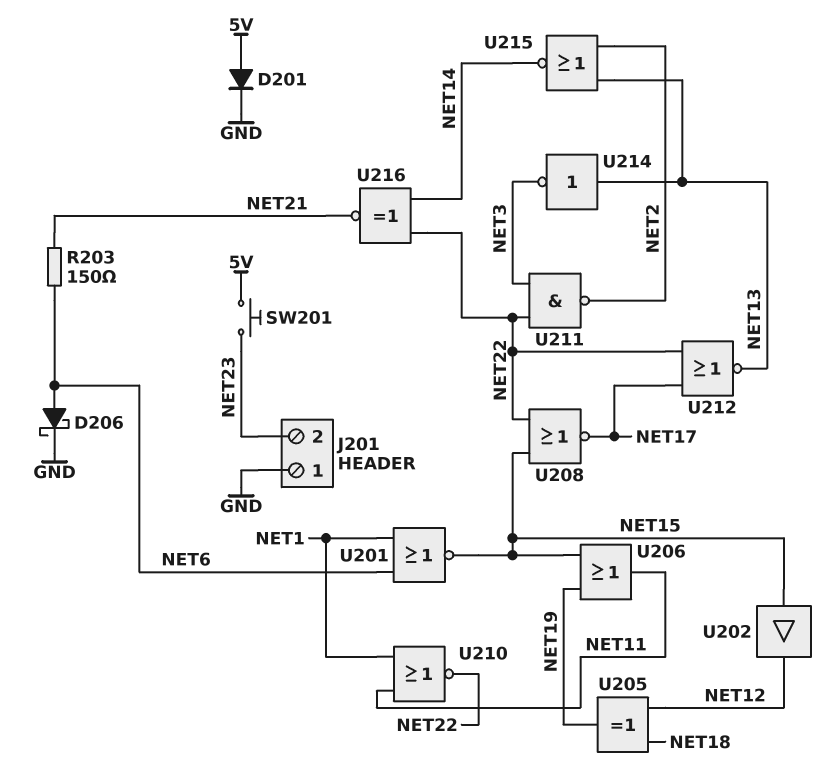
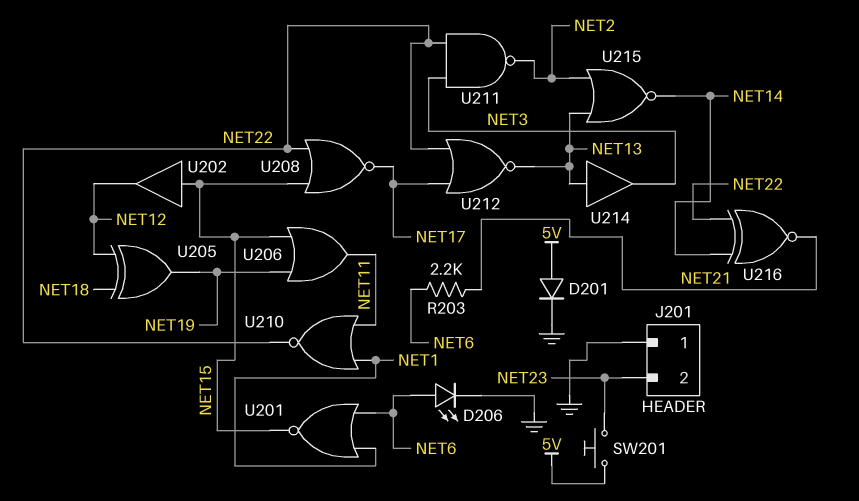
D206: schottky (A NET6, K GND) -> LED (A NET6, K GND)
R203: 150 (NET6, NET21) -> 2.2k (NET6, NET21)
U214: NOT (in NET13, out NET3) -> buffer (in NET13, out NET3)

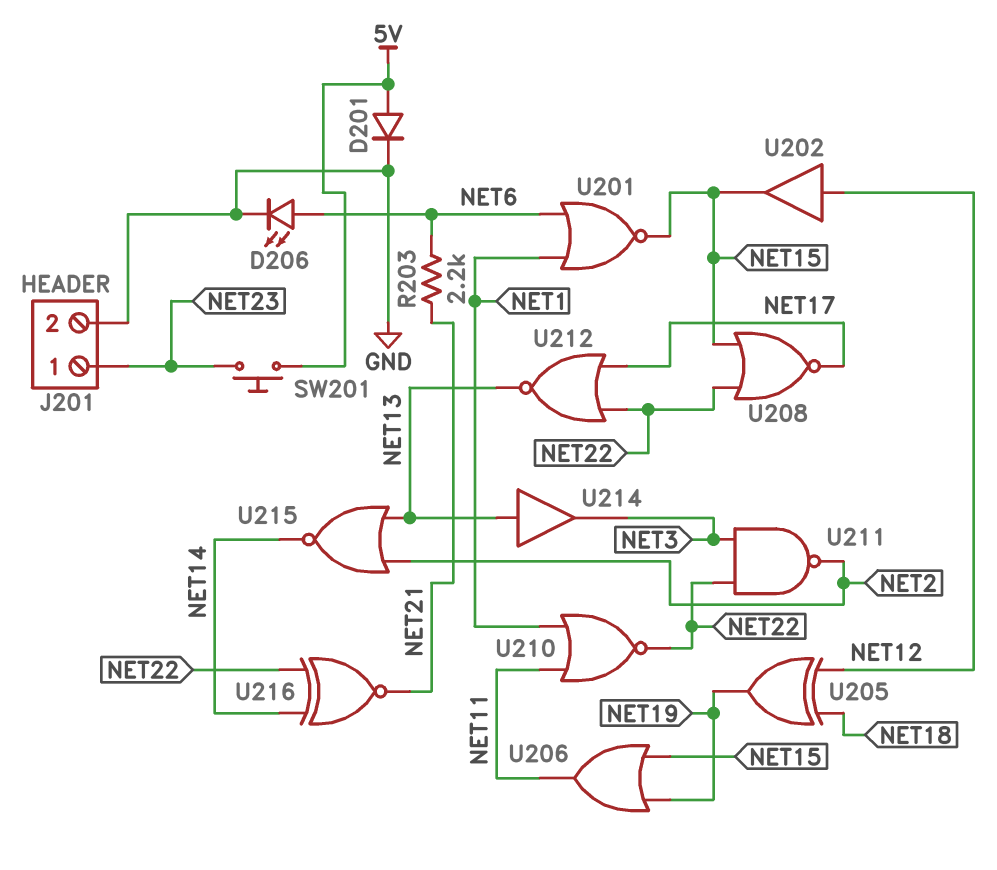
J201 pin 1: GND -> NET23
J201 pin 2: NET23 -> GND
U202: buffer (in NET15, out NET12) -> buffer (in NET12, out NET15)

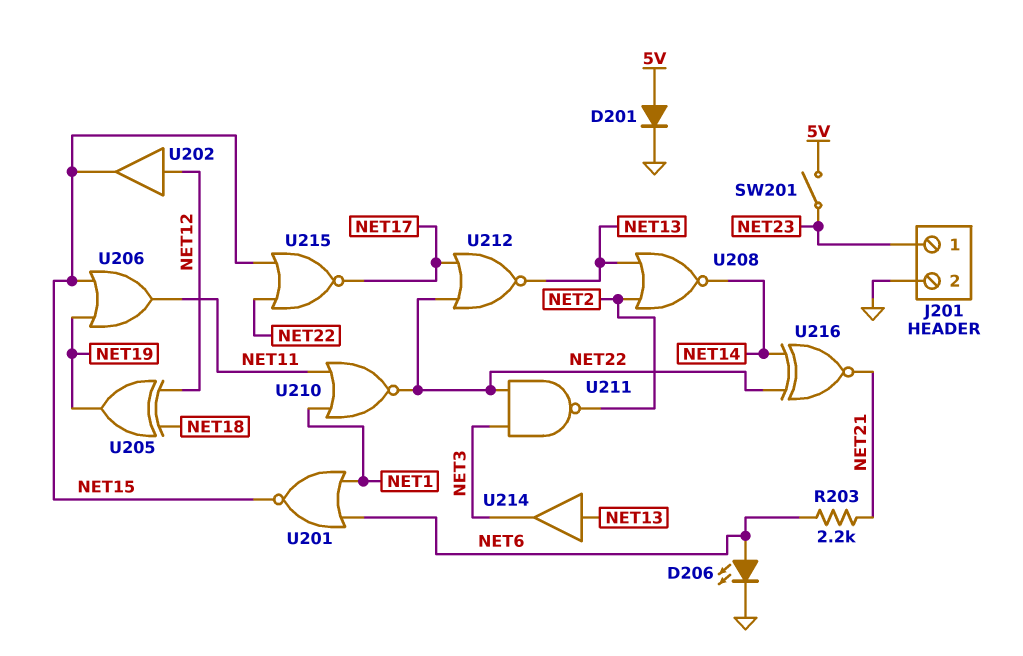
SW201: button (5V, NET23) -> switch (5V, NET23)
U208: NOR (in NET15, in NET22, out NET17) -> NOR (in NET2, in NET13, out NET14)
U215: NOR (in NET2, in NET13, out NET14) -> NOR (in NET15, in NET22, out NET17)

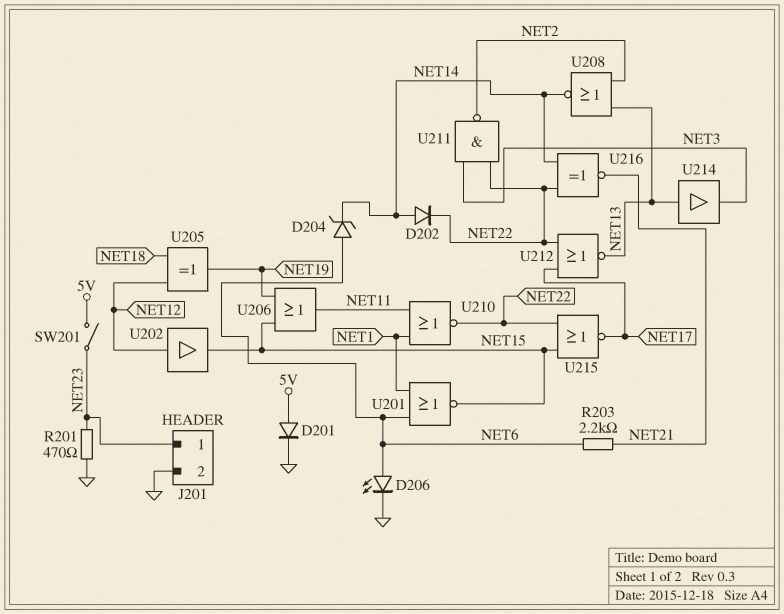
D202: none -> diode (A NET14, K NET22)
D204: none -> zener (A NET6, K NET14)
R201: none -> 470 (GND, NET23)

